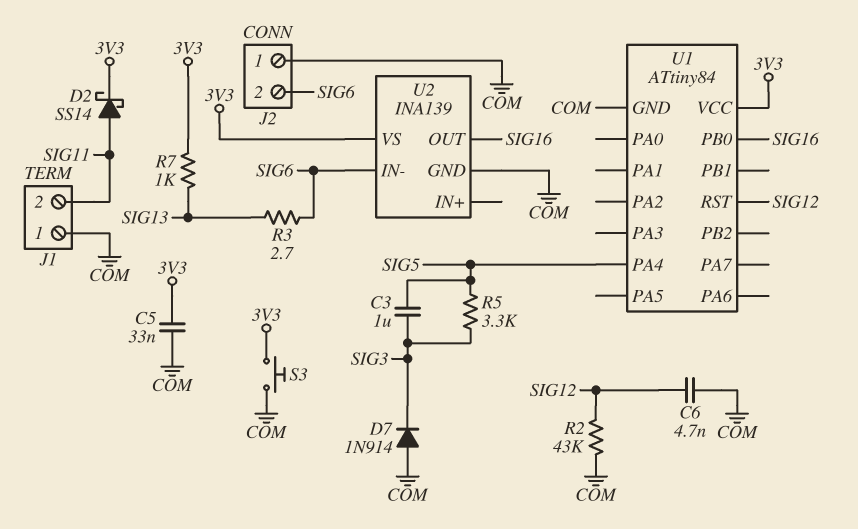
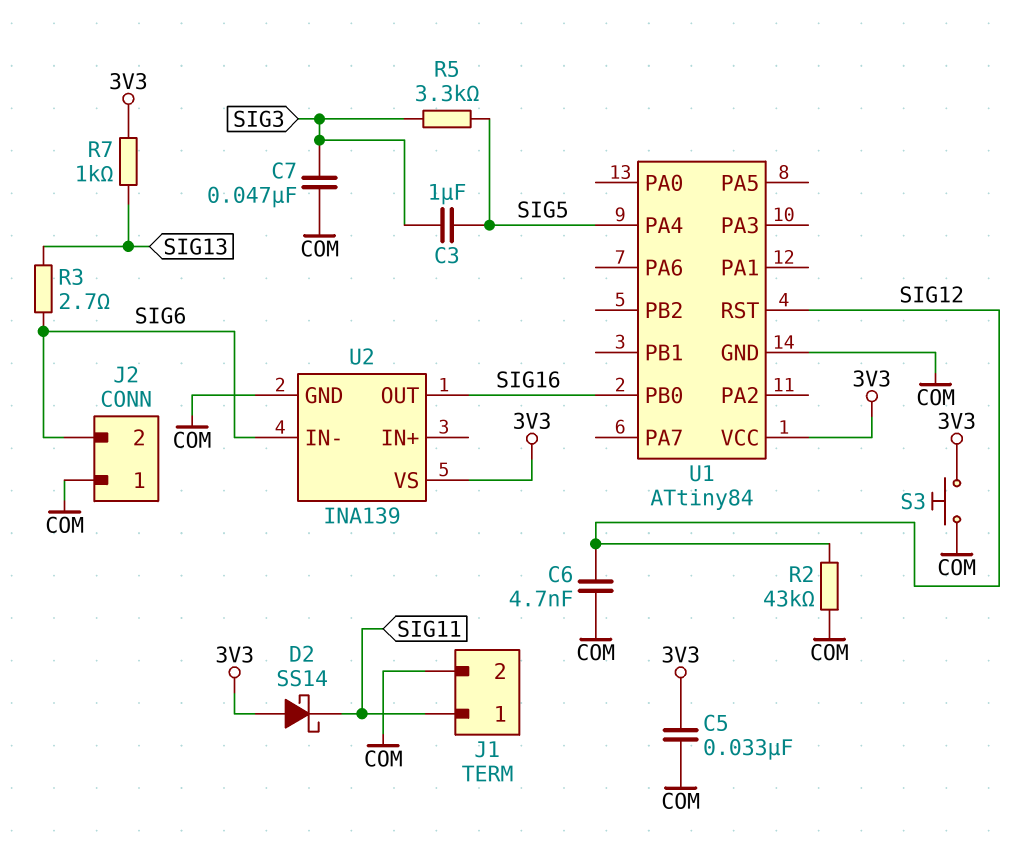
C7: none -> 47nF (COM, SIG3)
D2: schottky SS14 (A SIG11, K 3V3) -> schottky SS14 (A 3V3, K SIG11)
D7: diode 1N914 (A COM, K SIG3) -> none
J1 pin 1: COM -> SIG11
J1 pin 2: SIG11 -> COM

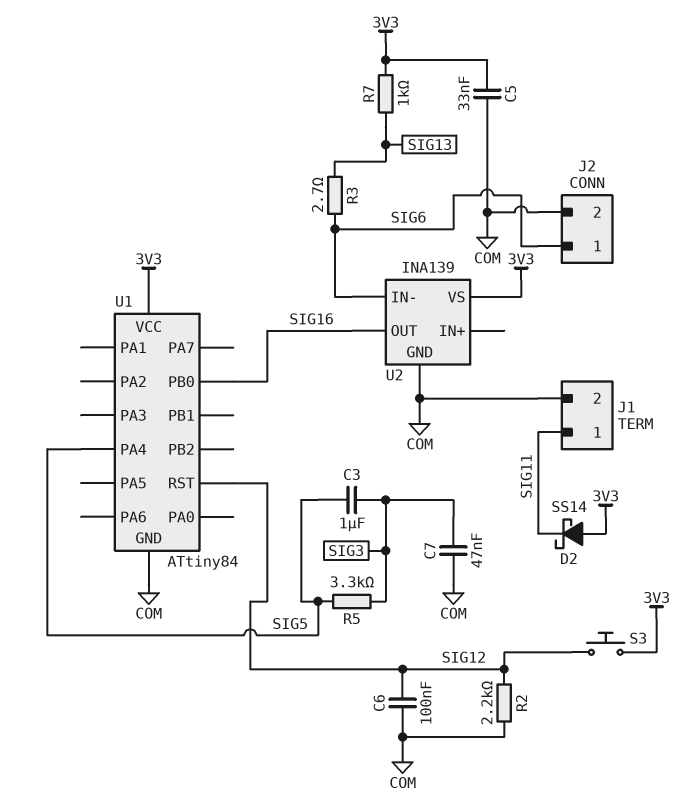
C6: 4.7nF (COM, SIG12) -> 100nF (COM, SIG12)
J2 pin 1: COM -> SIG6
J2 pin 2: SIG6 -> COM
R2: 43k (COM, SIG12) -> 2.2k (COM, SIG12)
S3: button (3V3, COM) -> button (3V3, SIG12)

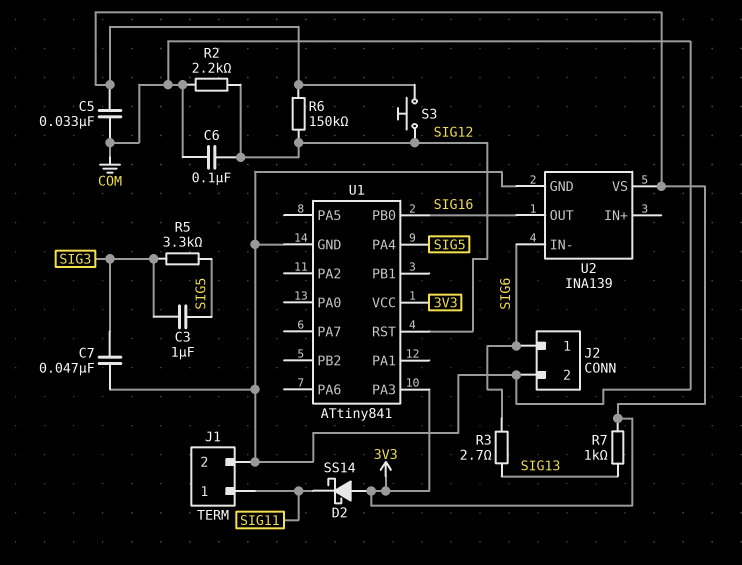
R6: none -> 150k (3V3, SIG12)
U1: ATtiny84 -> ATtiny841
U1 pin PA3: none -> 3V3

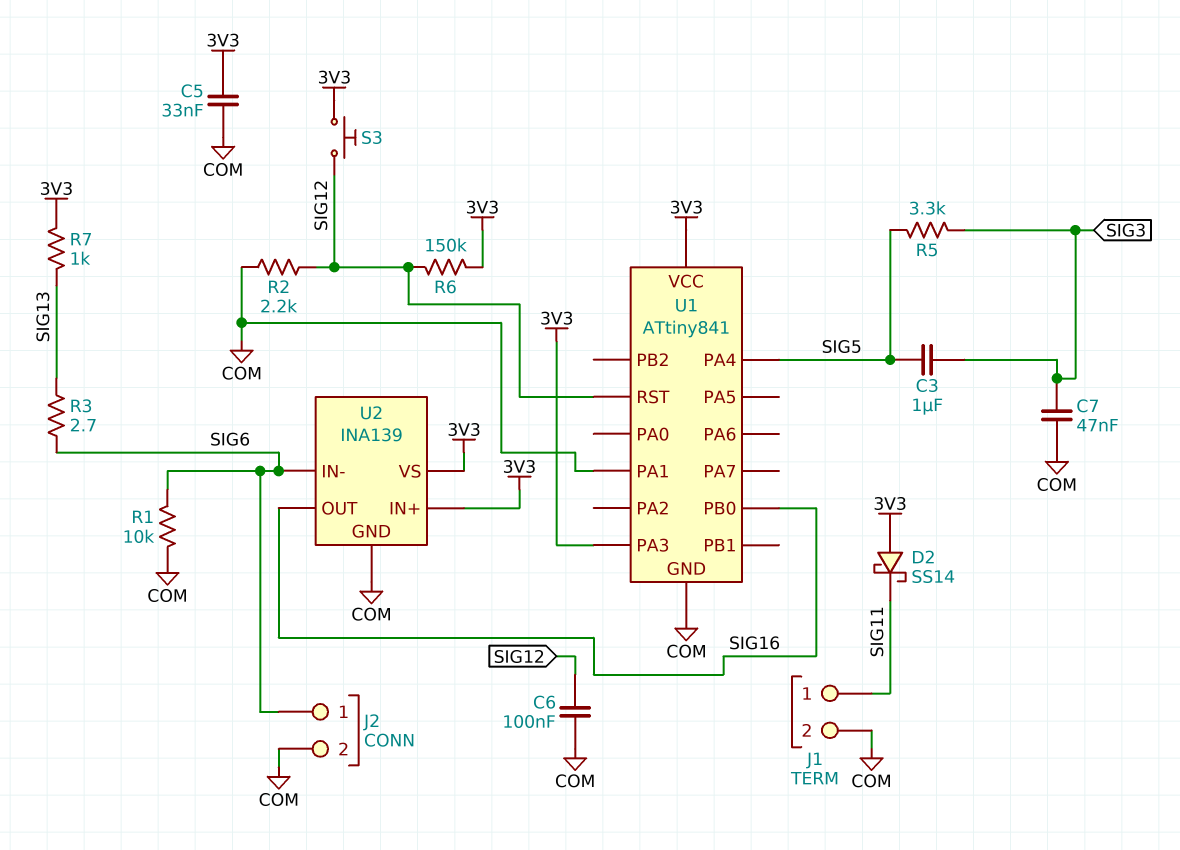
R1: none -> 10k (COM, SIG6)
U1 pin PA1: none -> COM
U2 pin IN+: none -> 3V3

